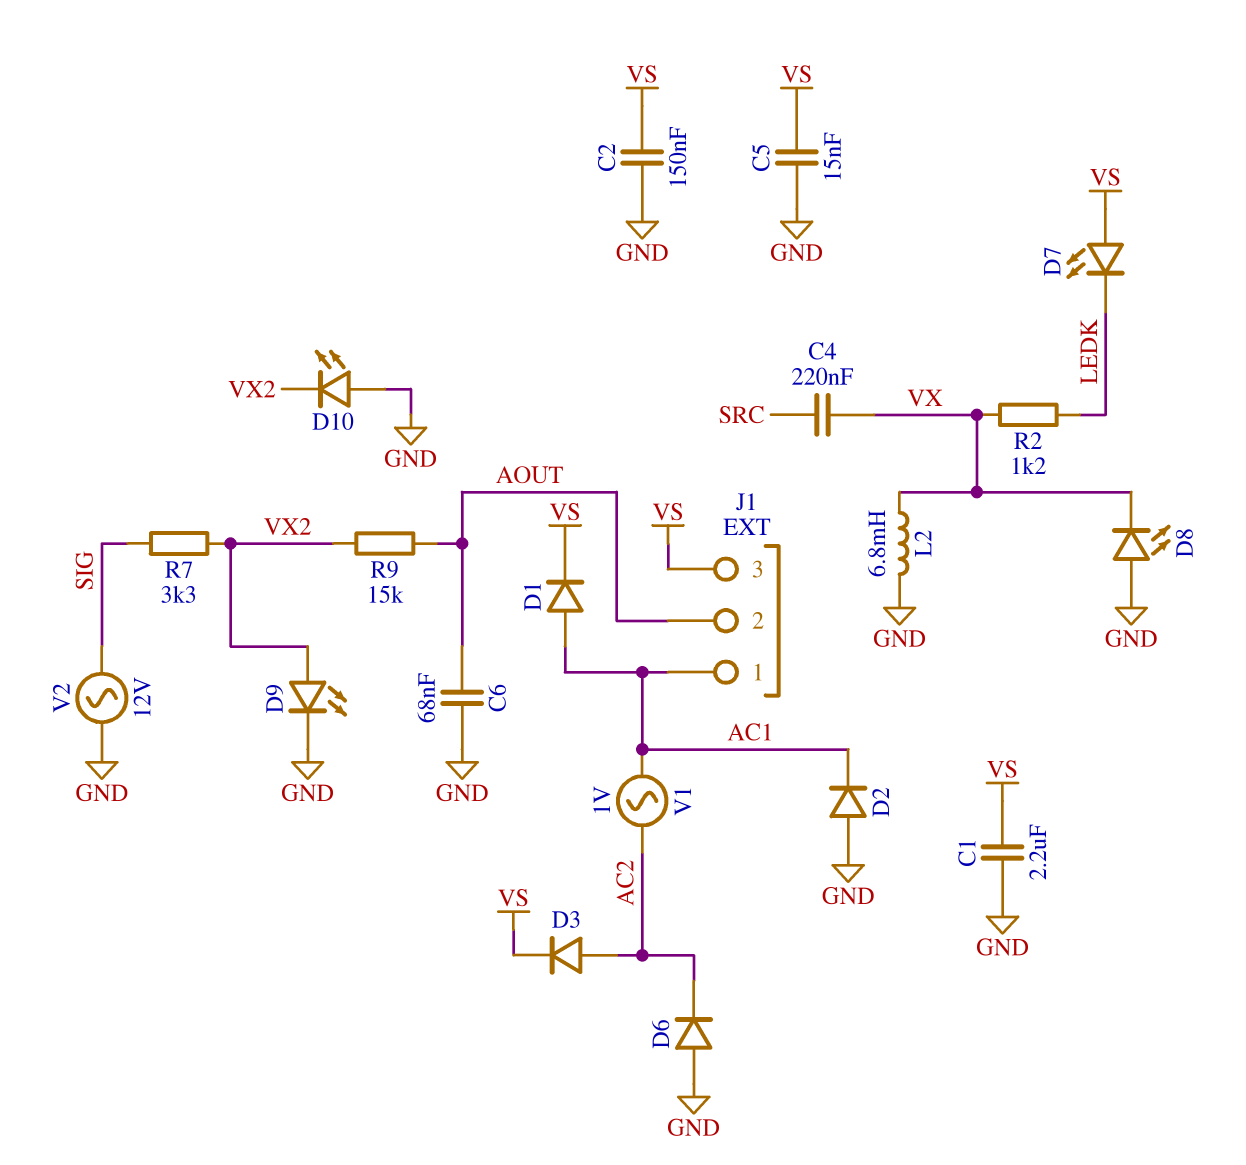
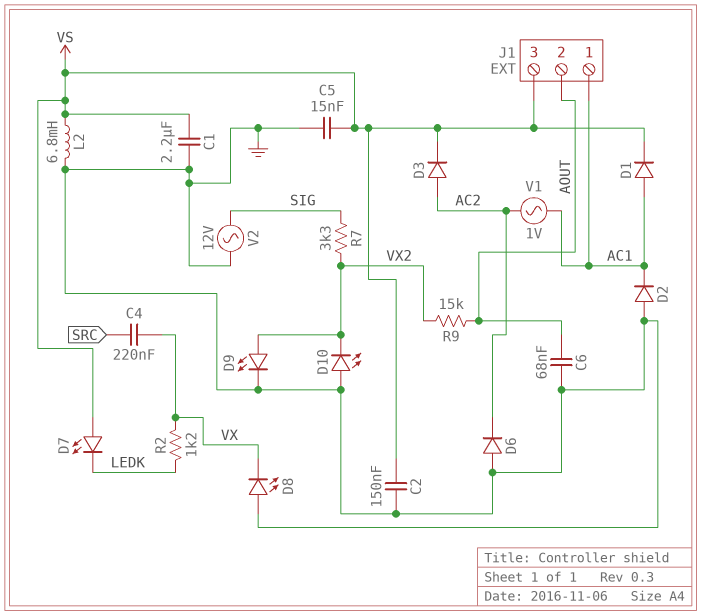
L2: 6.8mH (GND, VX) -> 6.8mH (GND, VS)

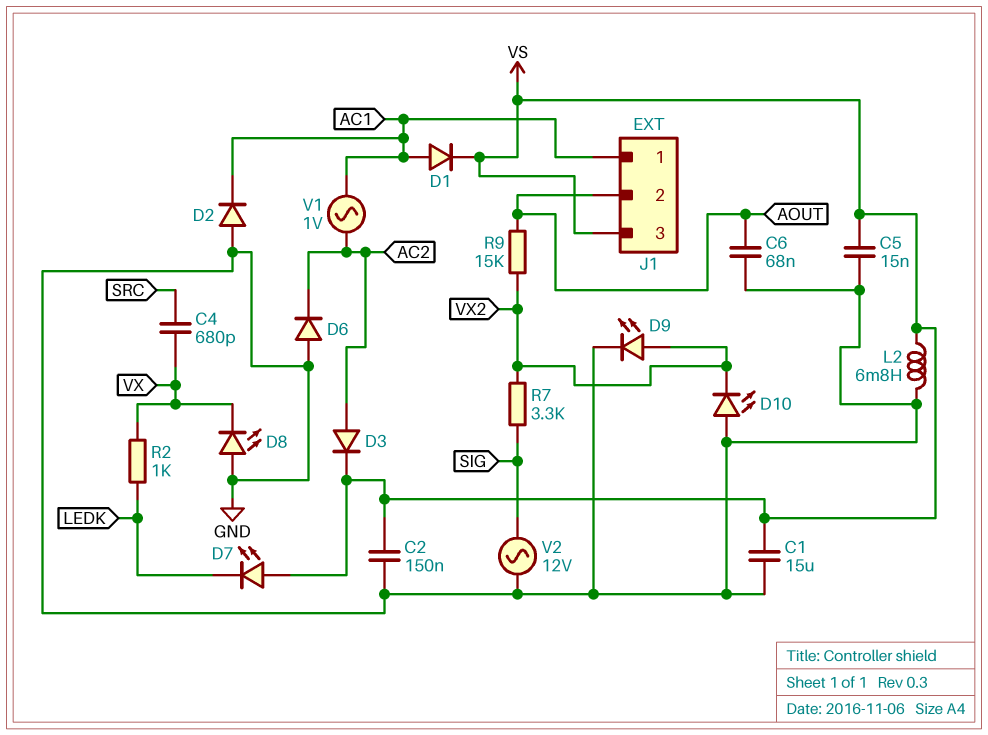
C1: 2.2uF (GND, VS) -> 15uF (GND, VS)
C4: 220nF (SRC, VX) -> 680pF (SRC, VX)
R2: 1.2k (LEDK, VX) -> 1k (LEDK, VX)

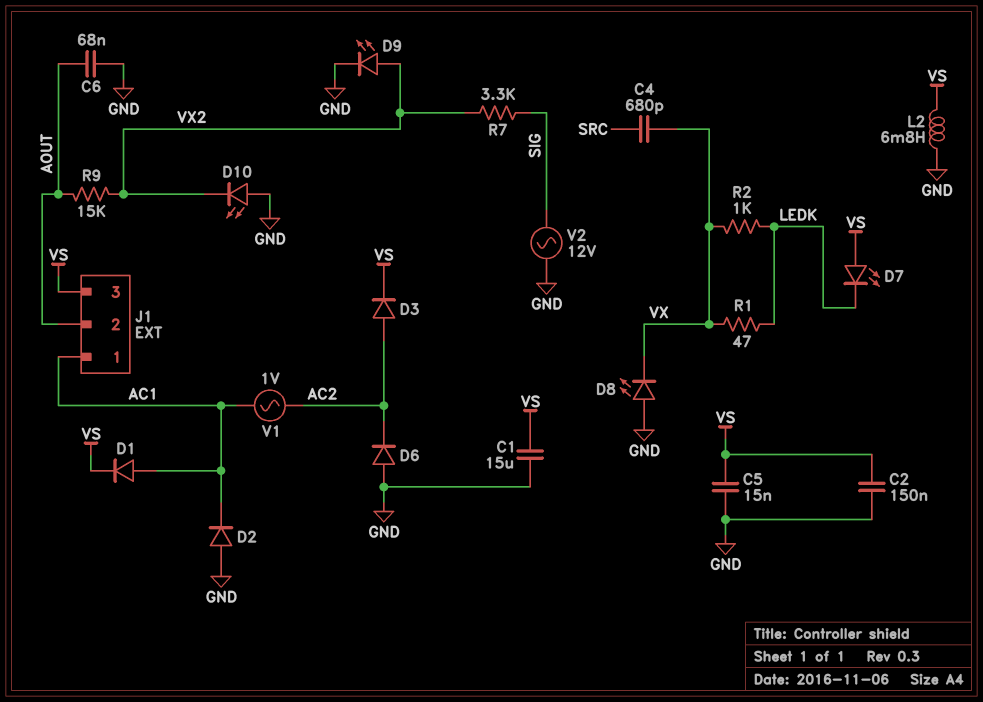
R1: none -> 47 (LEDK, VX)

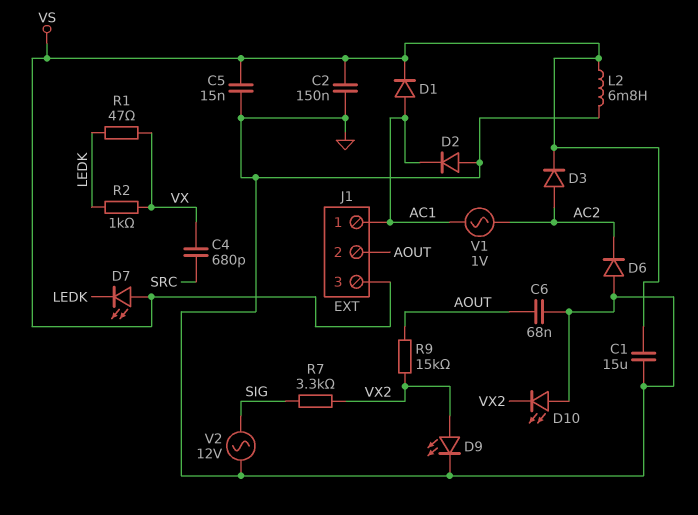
D8: LED (A GND, K VX) -> none

